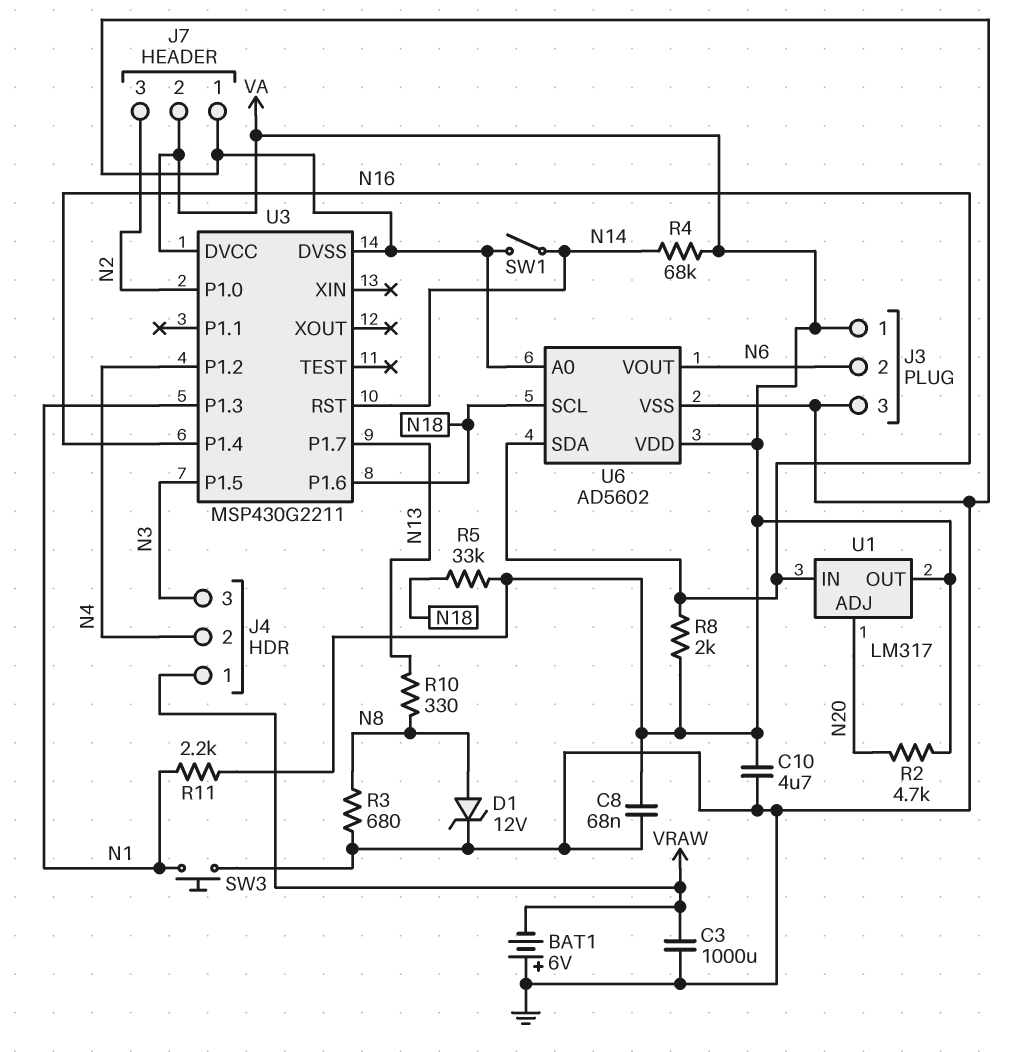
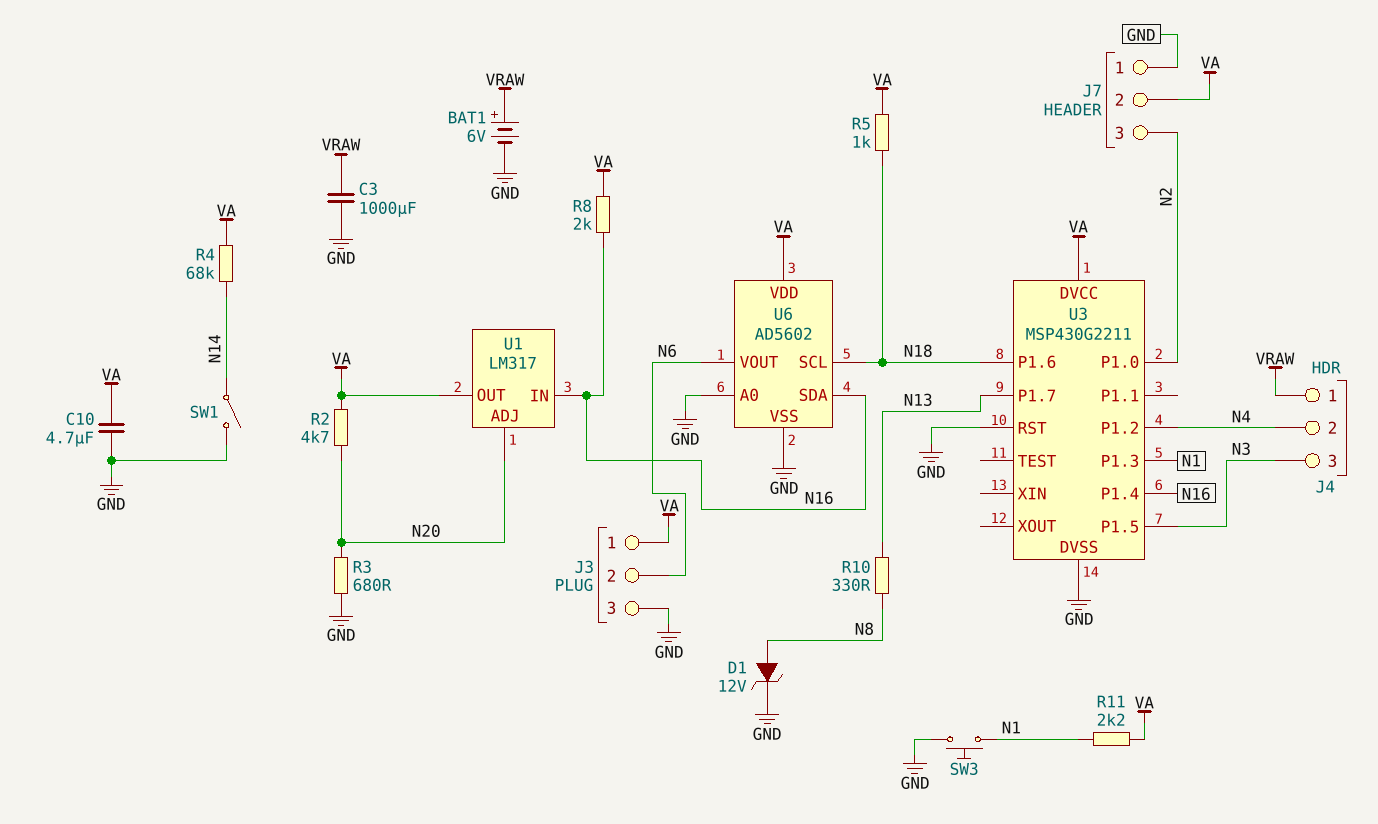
BAT1: 6V (plus GND, minus VRAW) -> 6V (plus VRAW, minus GND)
C8: 68nF (GND, VA) -> none
R3: 680 (GND, N8) -> 680 (GND, N20)
R5: 33k (N18, VA) -> 1k (N18, VA)
U3 pin RST: N14 -> GND

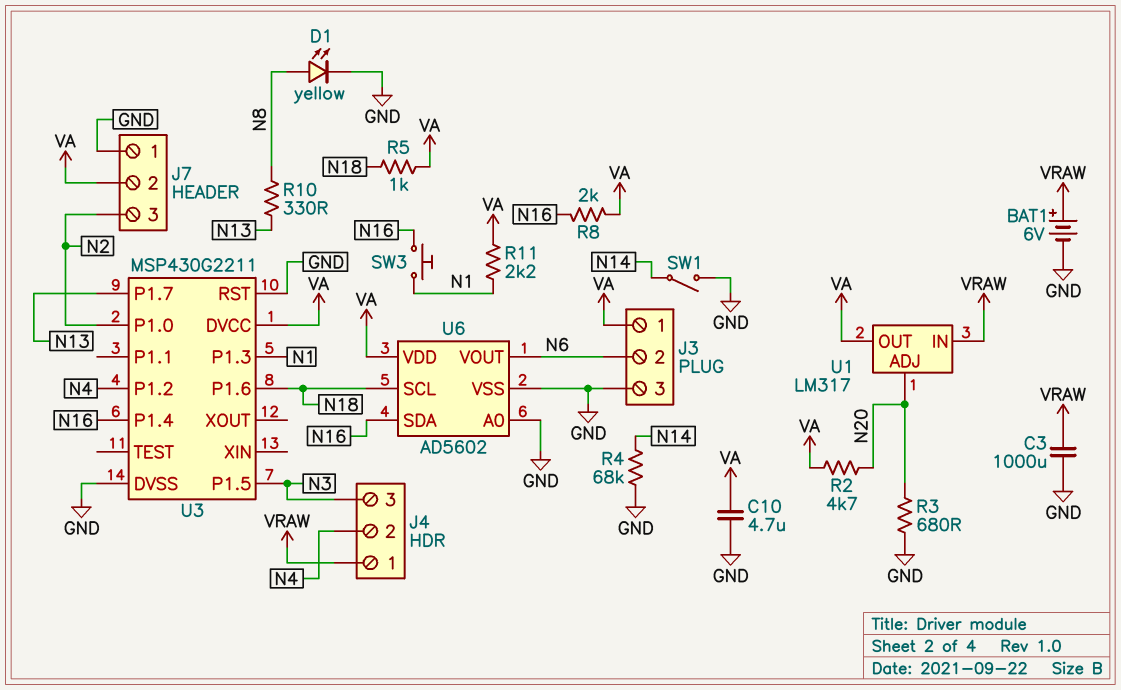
D1: zener 12V (A N8, K GND) -> LED yellow (A N8, K GND)
R4: 68k (N14, VA) -> 68k (GND, N14)
SW3: button (GND, N1) -> button (N1, N16)
U1 pin IN: N16 -> VRAW

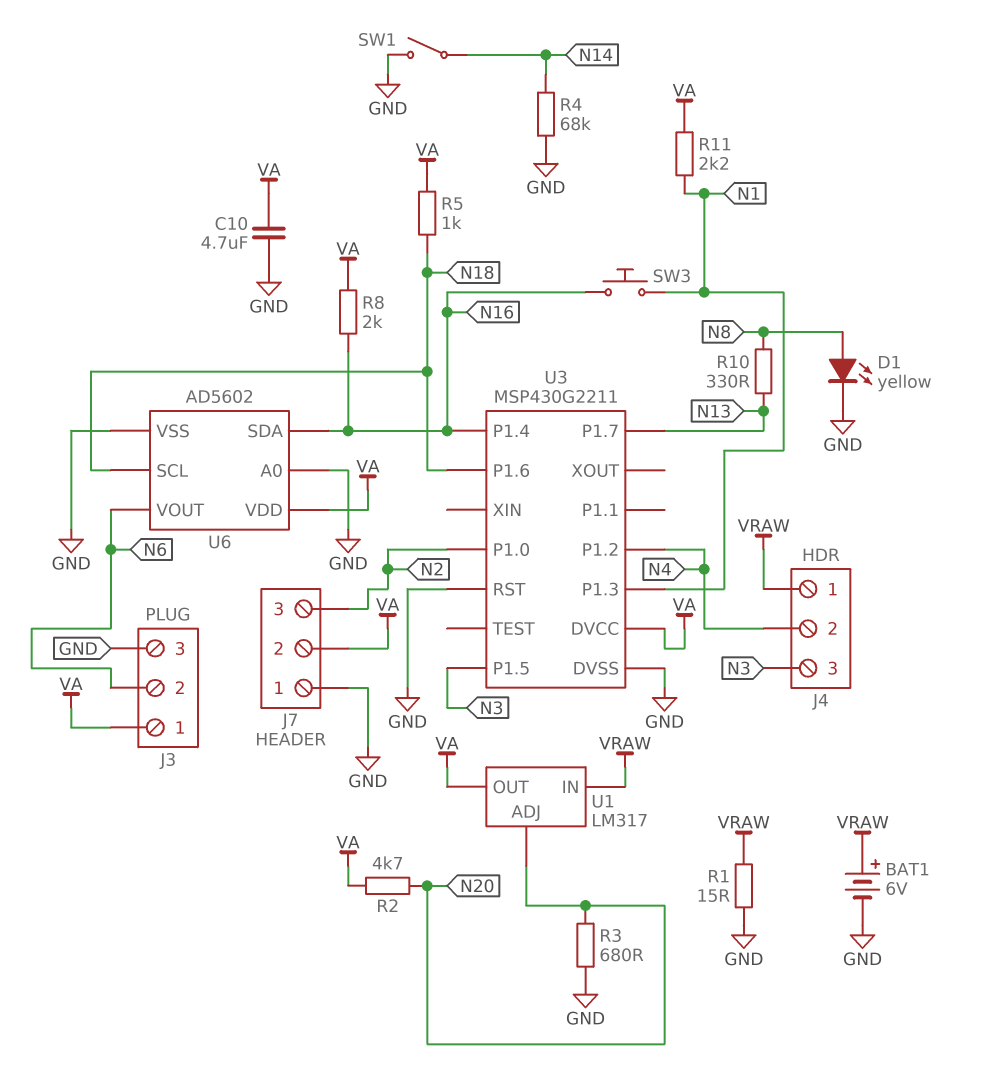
C3: 1000uF (GND, VRAW) -> none
R1: none -> 15 (GND, VRAW)

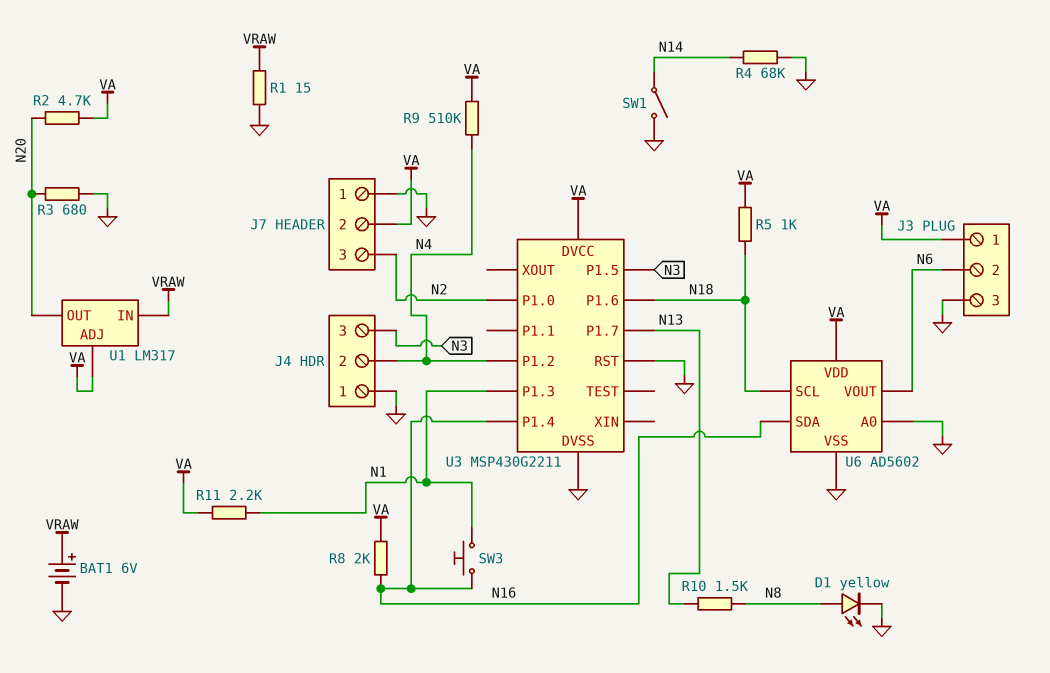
C10: 4.7uF (GND, VA) -> none
J4 pin 1: VRAW -> GND
R9: none -> 510k (N4, VA)
R10: 330 (N8, N13) -> 1.5k (N8, N13)
U1 pin ADJ: N20 -> VA
U1 pin OUT: VA -> N20

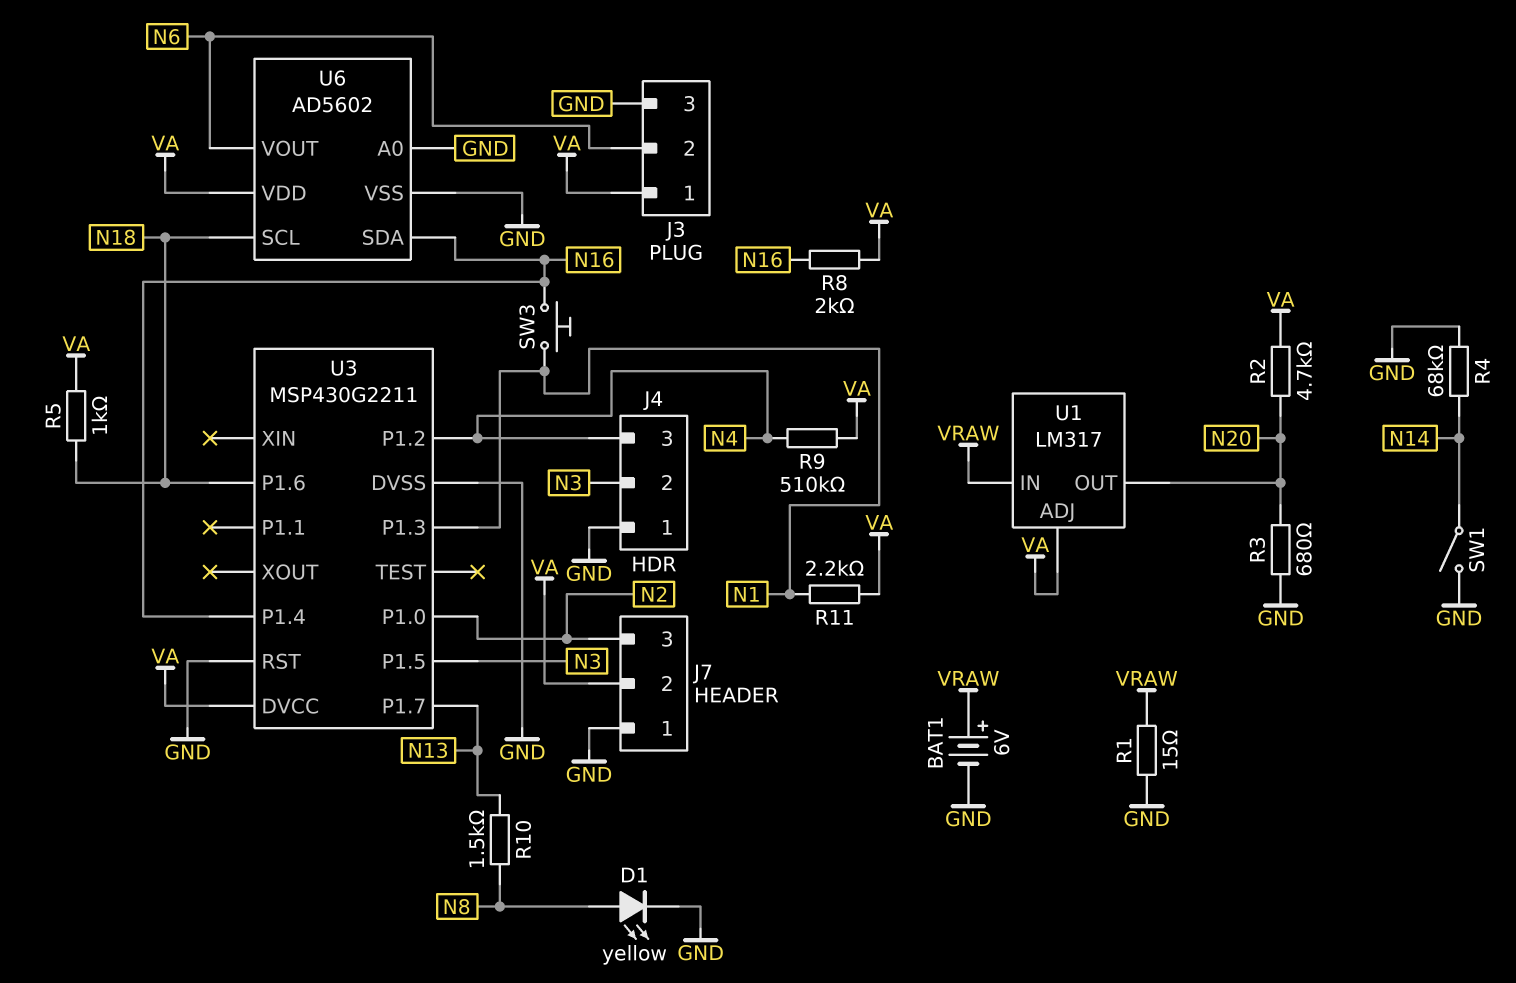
J4 pin 2: N4 -> N3
J4 pin 3: N3 -> N4

